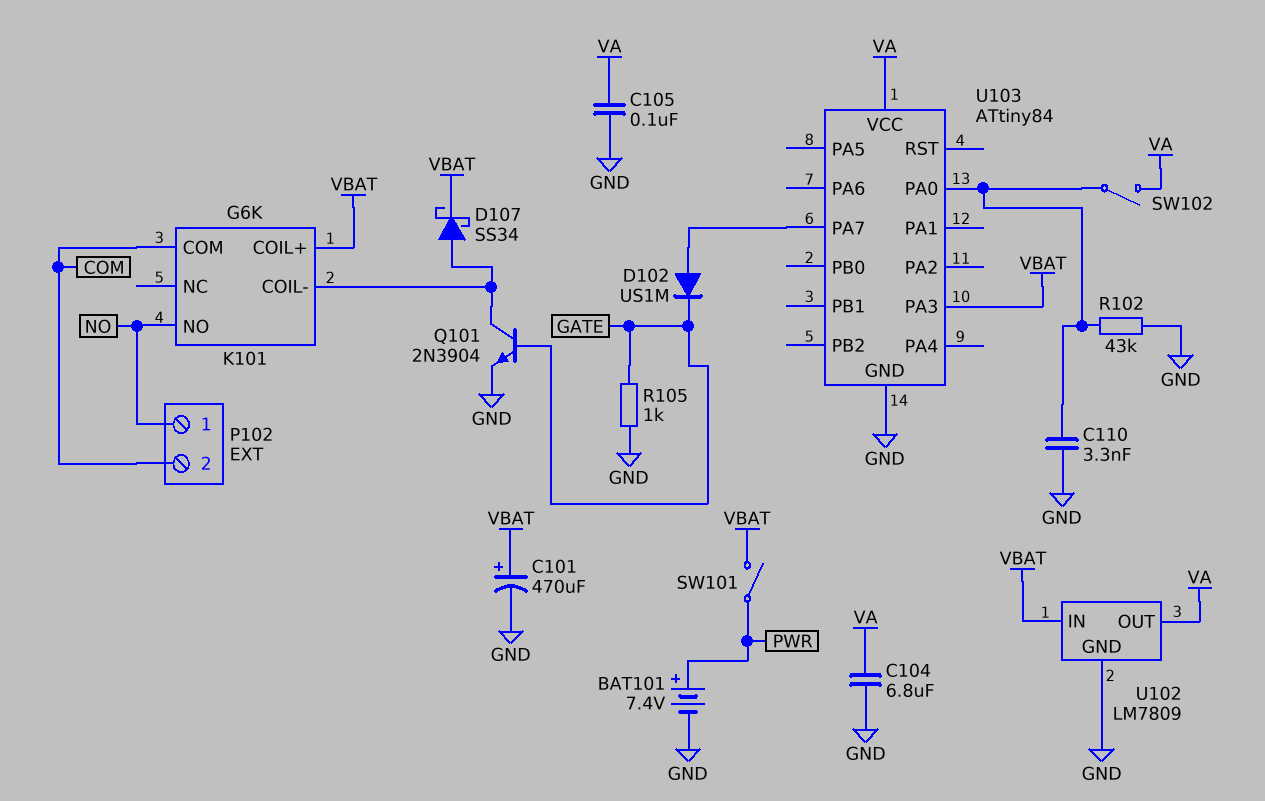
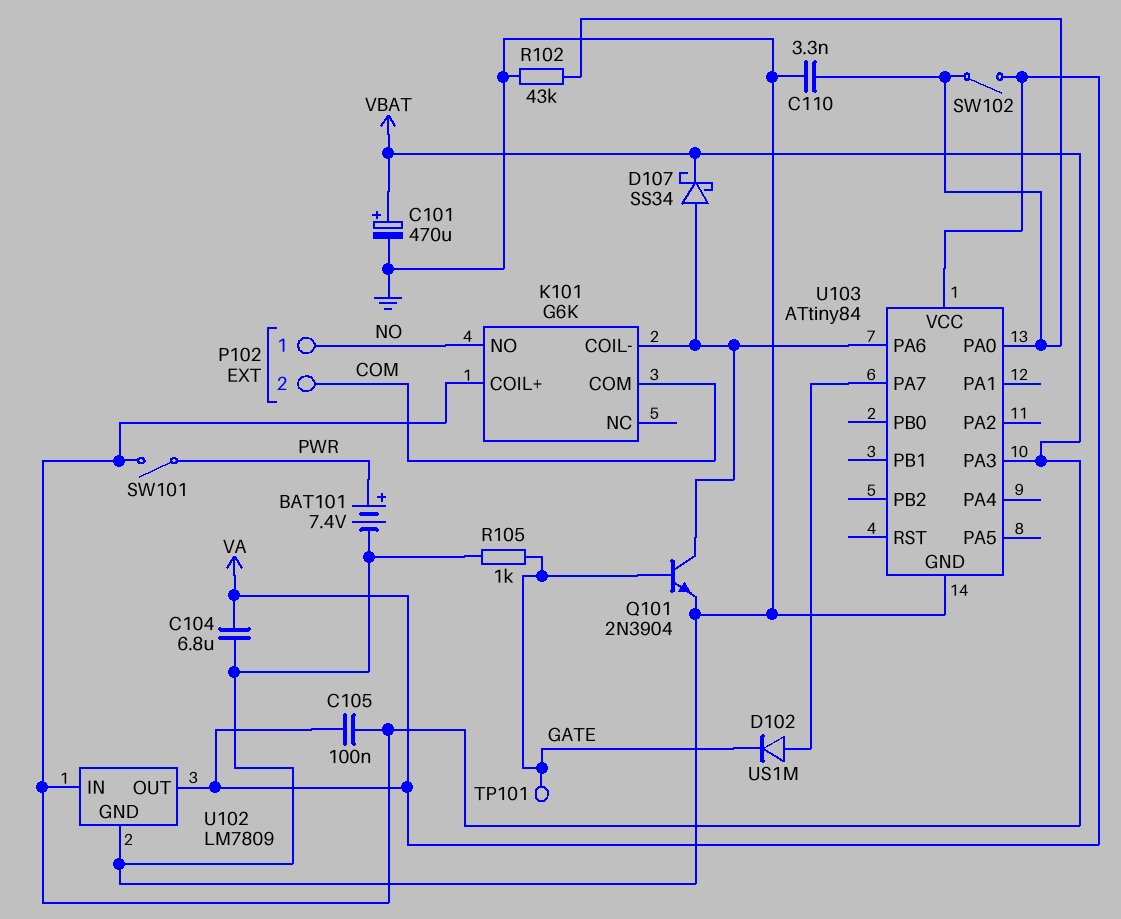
C105: 100nF (GND, VA) -> 100nF (VA, VBAT)
TP101: none -> test point (GATE)
U103 pin PA6: none -> K101/COIL-

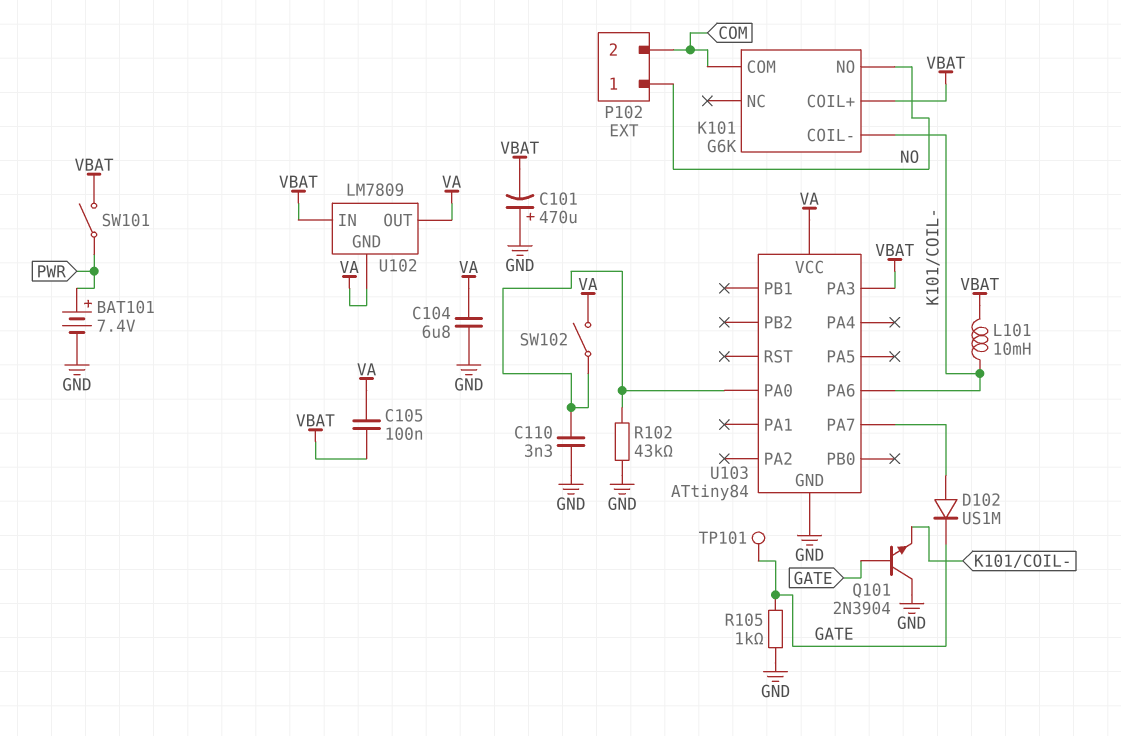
C101: 470uF (plus VBAT, minus GND) -> 470uF (plus GND, minus VBAT)
D107: schottky SS34 (A K101/COIL-, K VBAT) -> none
L101: none -> 10mH (K101/COIL-, VBAT)
Q101: NPN 2N3904 (B GATE, C K101/COIL-, E GND) -> NPN 2N3904 (B GATE, C GND, E K101/COIL-)
U102 pin GND: GND -> VA

